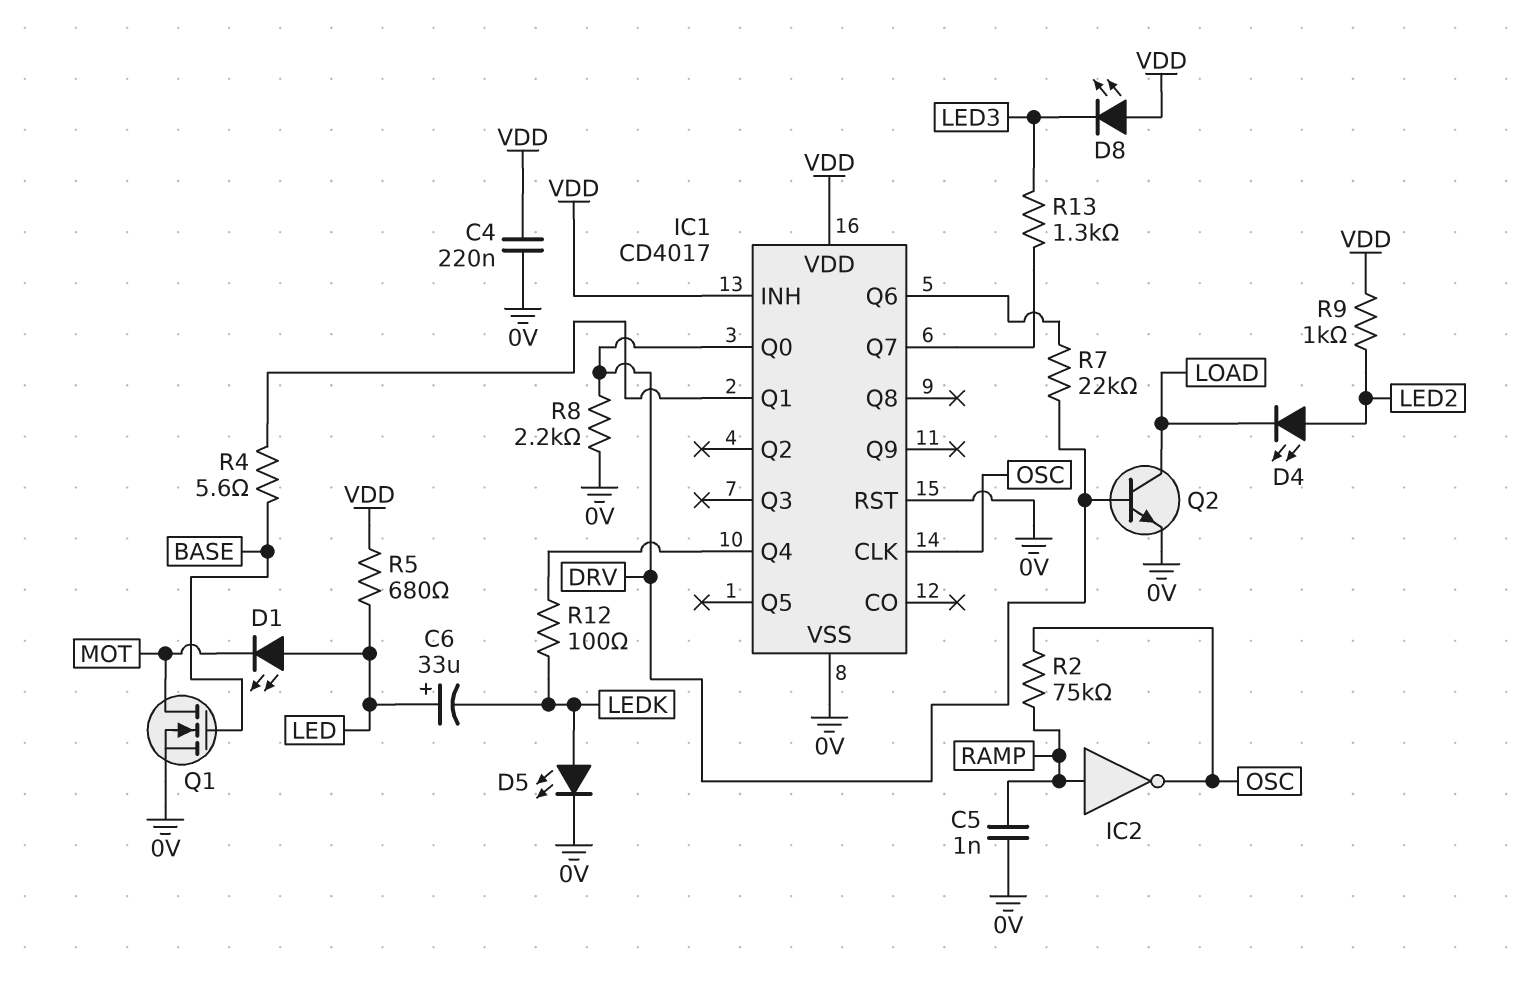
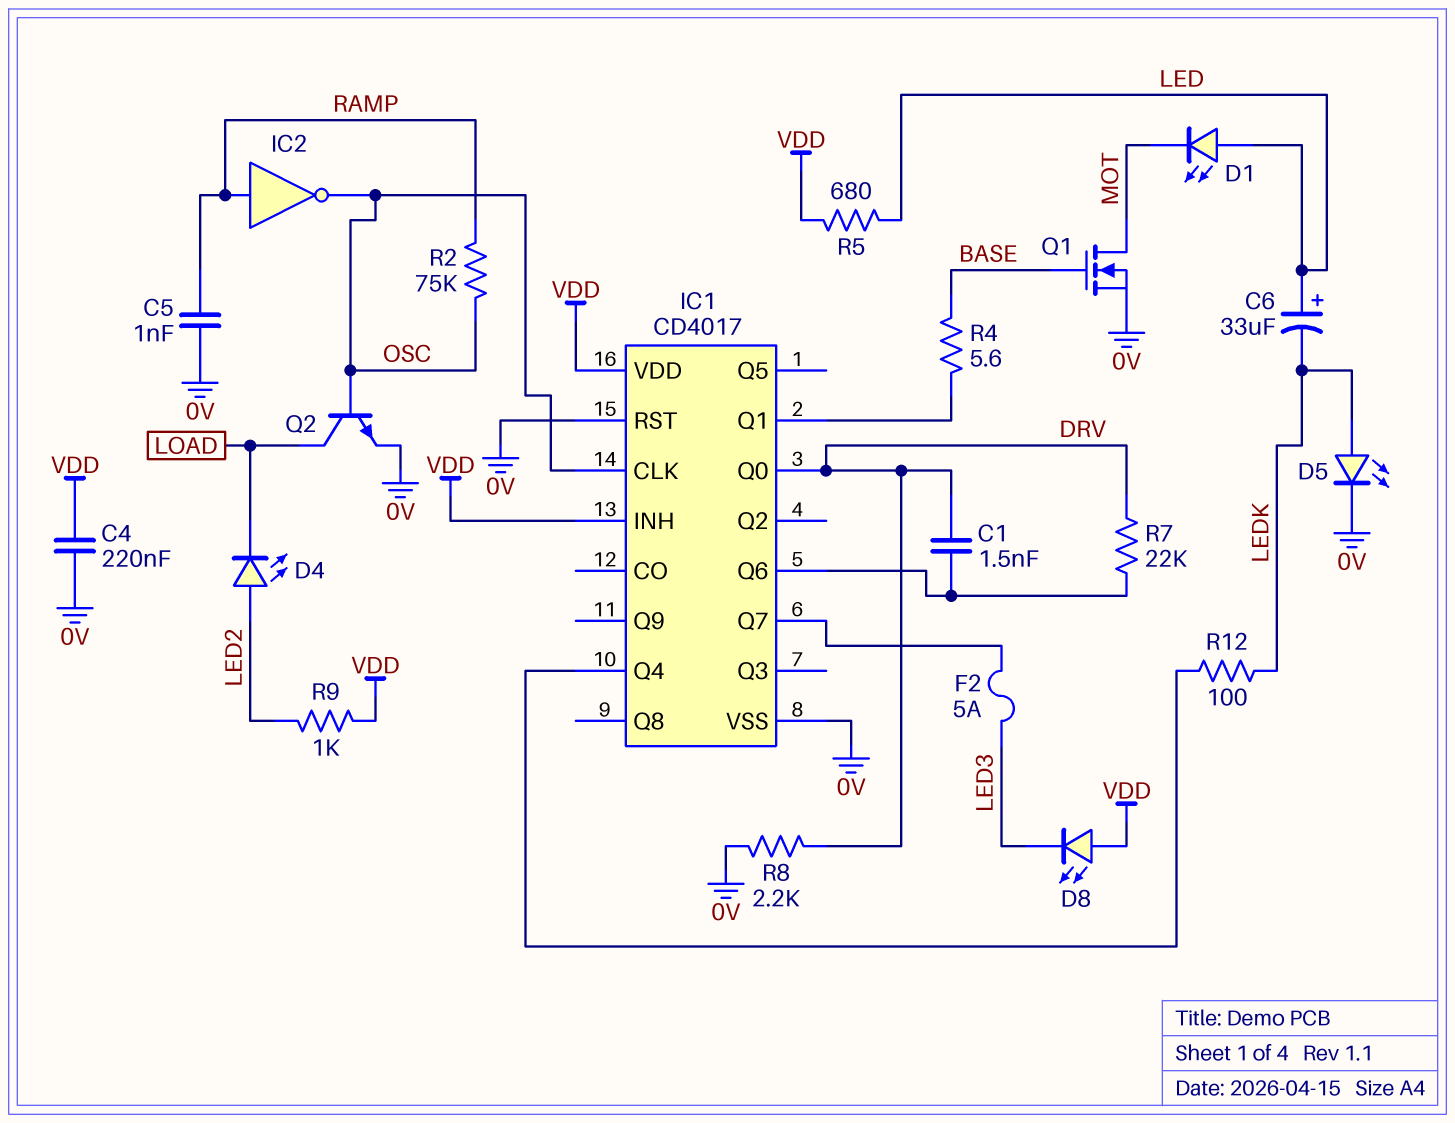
C1: none -> 1.5nF (DRV, IC1/Q6)
F2: none -> 5A (IC1/Q7, LED3)
Q2: NPN (B DRV, C LOAD, E 0V) -> NPN (B OSC, C LOAD, E 0V)
R13: 1.3k (IC1/Q7, LED3) -> none

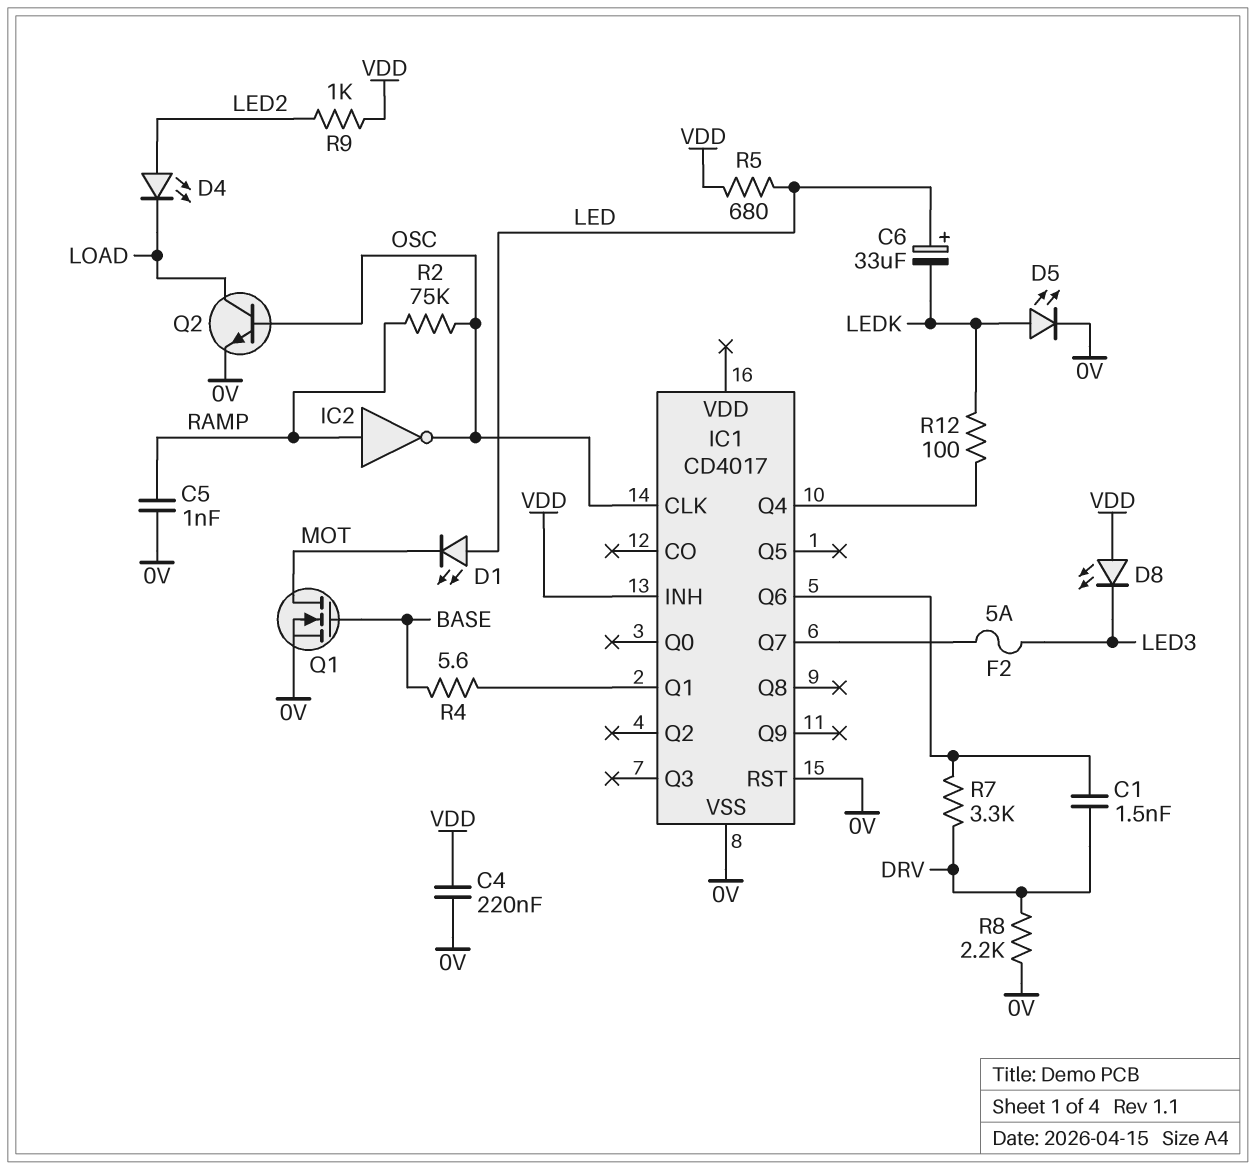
IC1 pin Q0: DRV -> none
IC1 pin VDD: VDD -> none
R7: 22k (DRV, IC1/Q6) -> 3.3k (DRV, IC1/Q6)

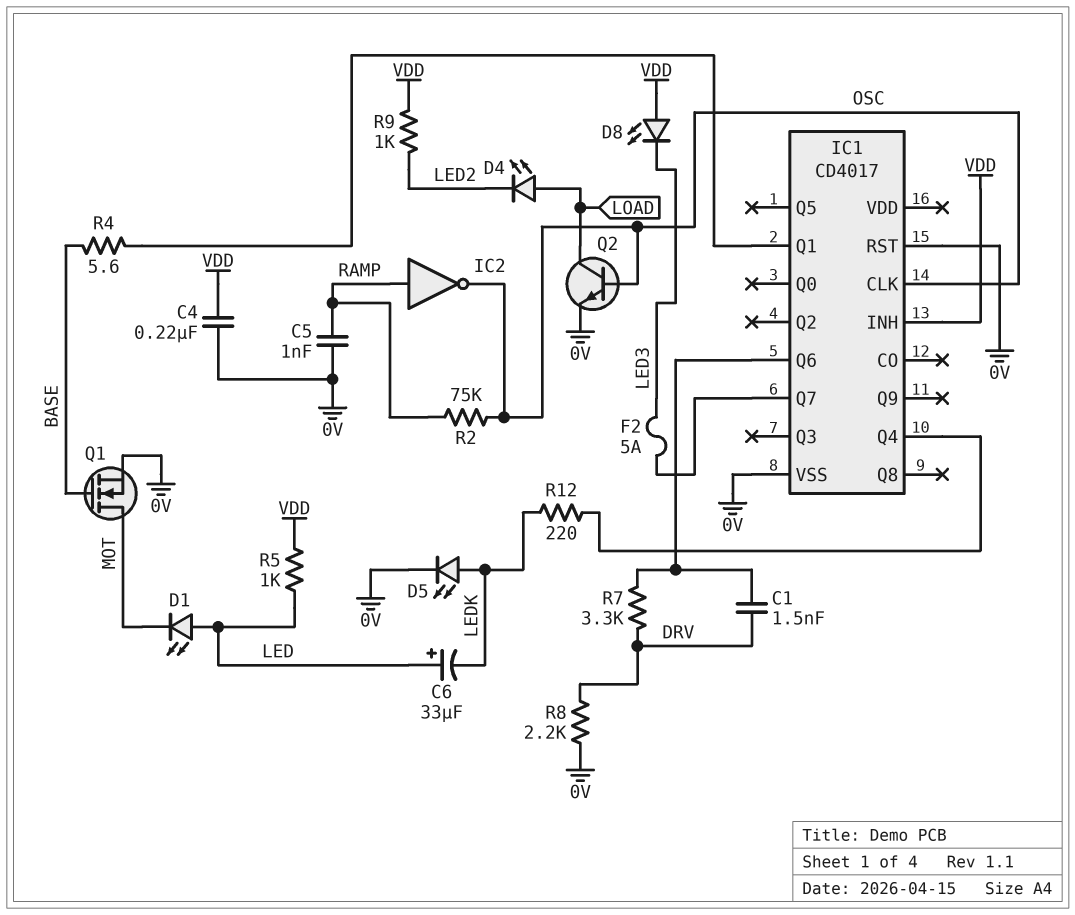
D4: LED (A LED2, K LOAD) -> LED (A LOAD, K LED2)
R5: 680 (LED, VDD) -> 1k (LED, VDD)
R12: 100 (IC1/Q4, LEDK) -> 220 (IC1/Q4, LEDK)

